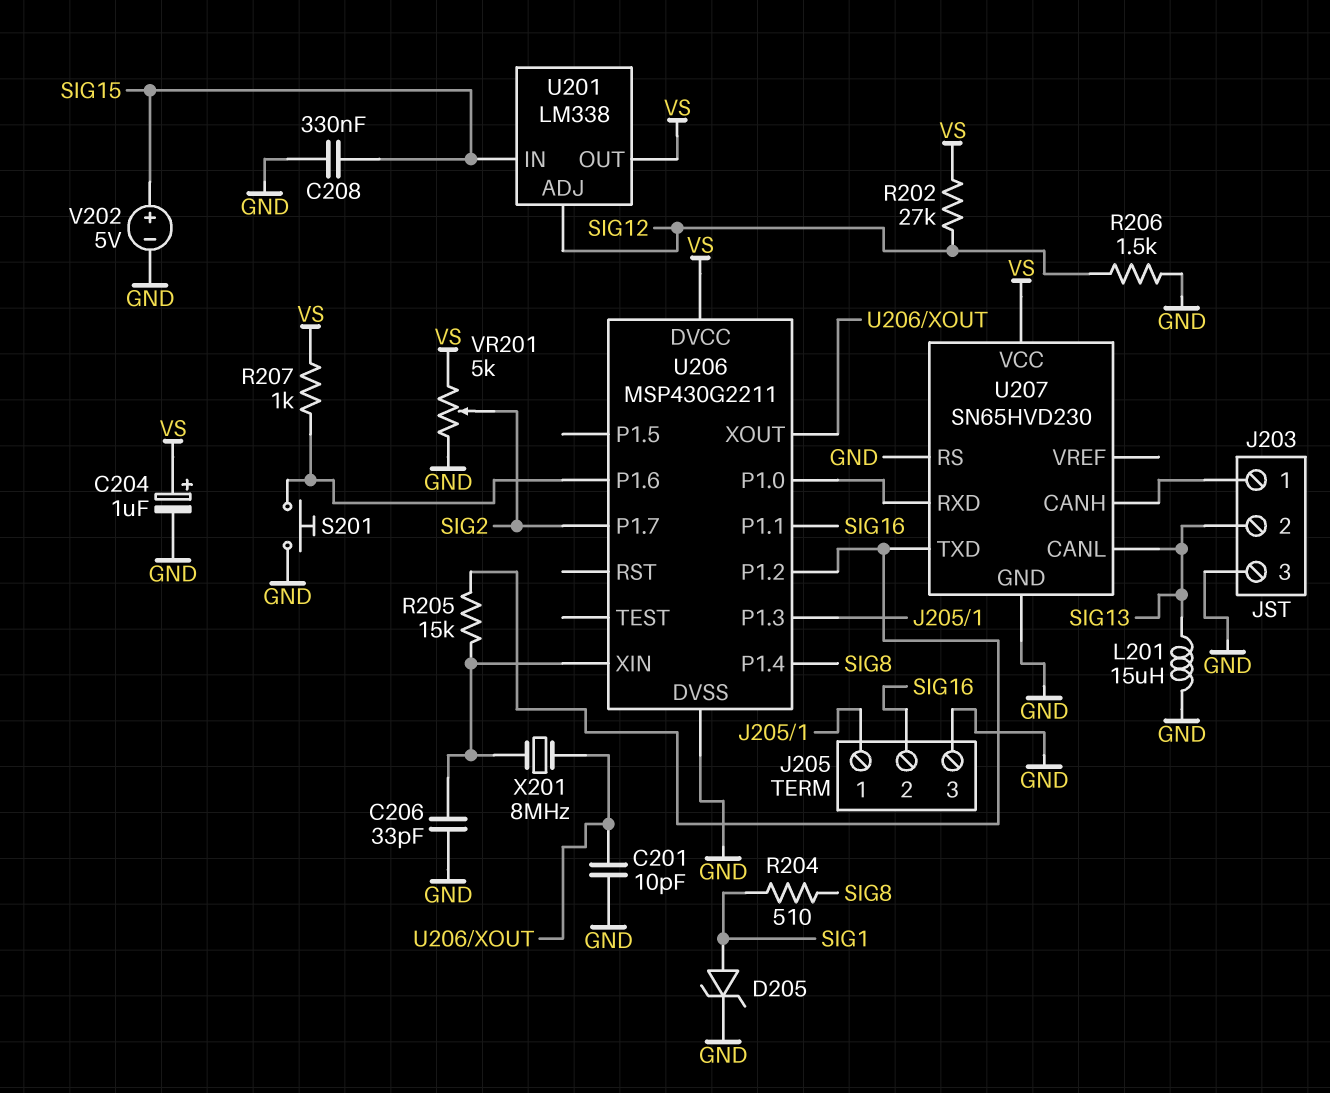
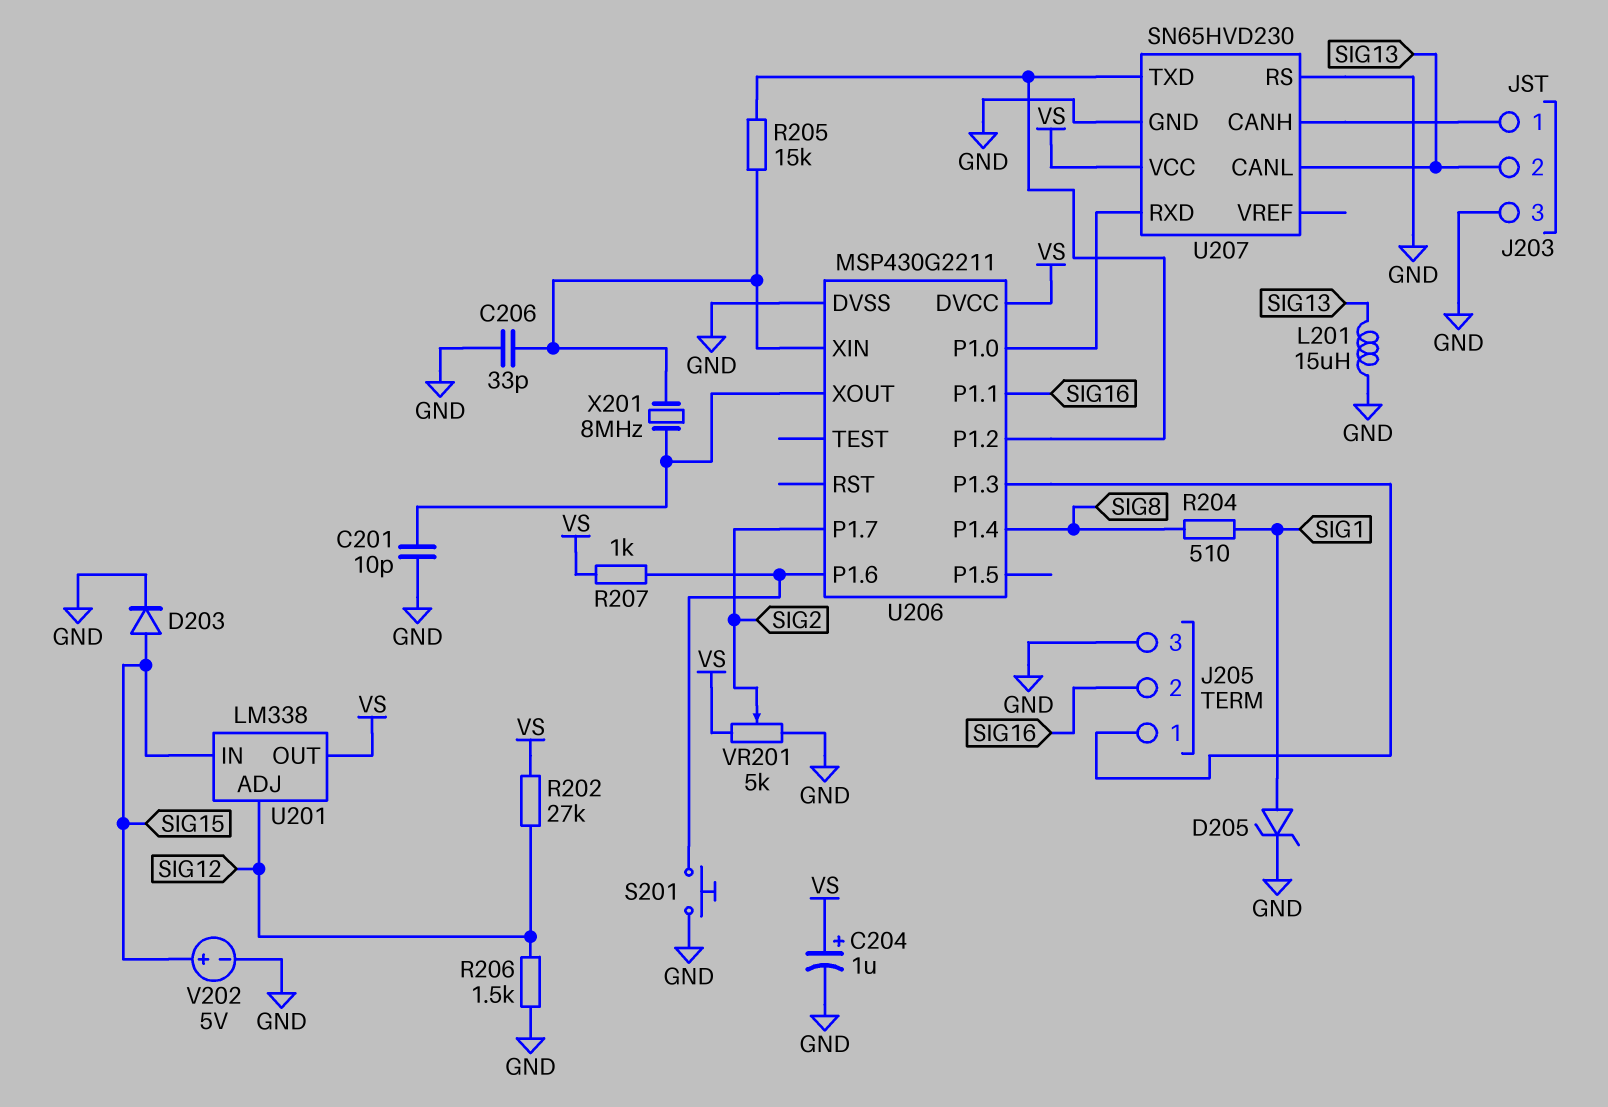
C208: 330nF (GND, SIG15) -> none
D203: none -> diode (A SIG15, K GND)

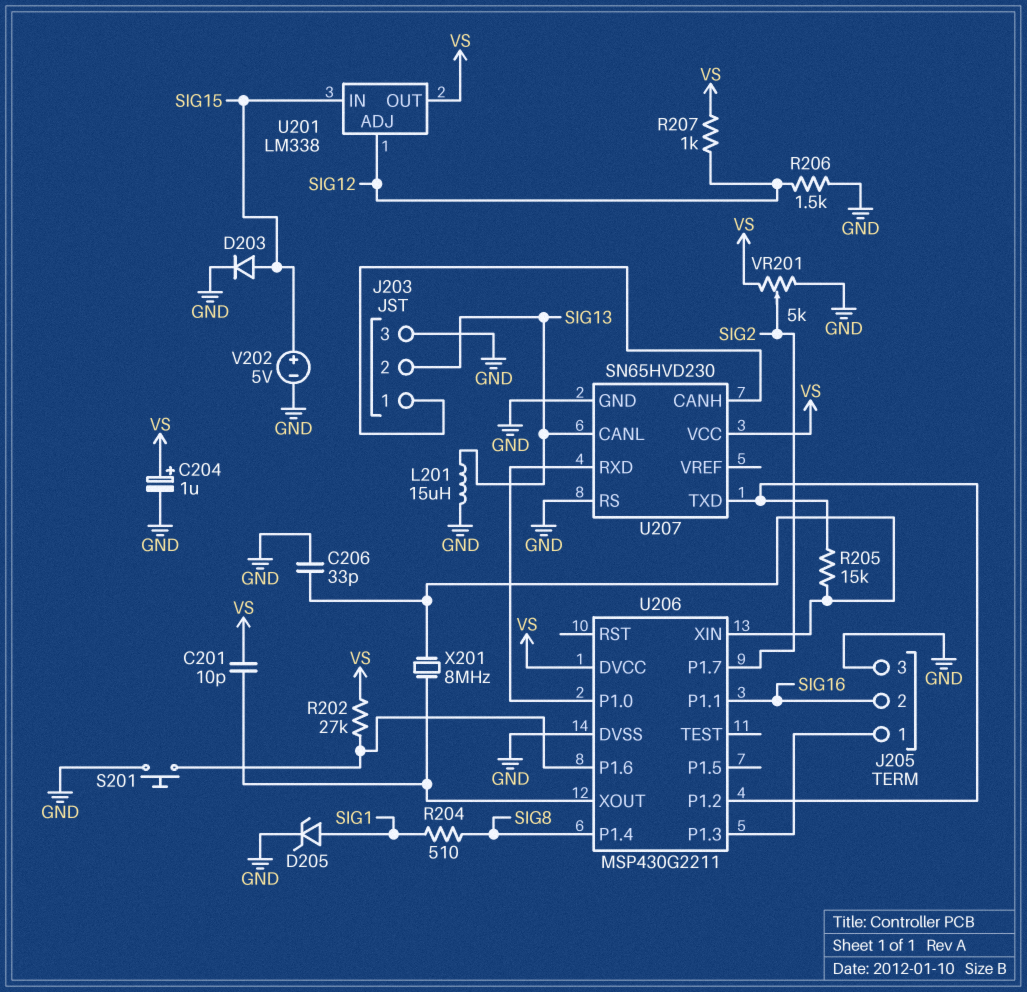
C201: 10pF (GND, U206/XOUT) -> 10pF (U206/XOUT, VS)
R202: 27k (SIG12, VS) -> 27k (U206/P1.6, VS)
R207: 1k (U206/P1.6, VS) -> 1k (SIG12, VS)

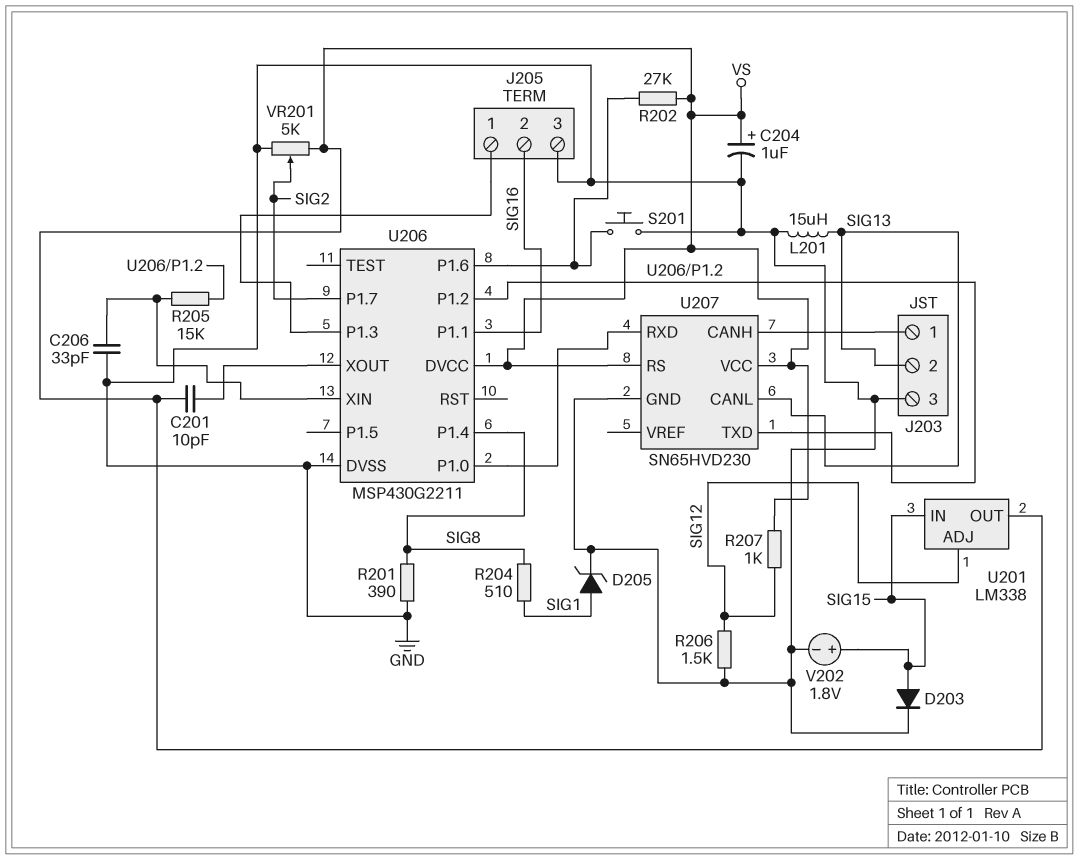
R201: none -> 390 (GND, SIG8)
U207 pin RS: GND -> VS
V202: 5V (plus SIG15, minus GND) -> 1.8V (plus SIG15, minus GND)
X201: 8MHz (U206/XIN, U206/XOUT) -> none

